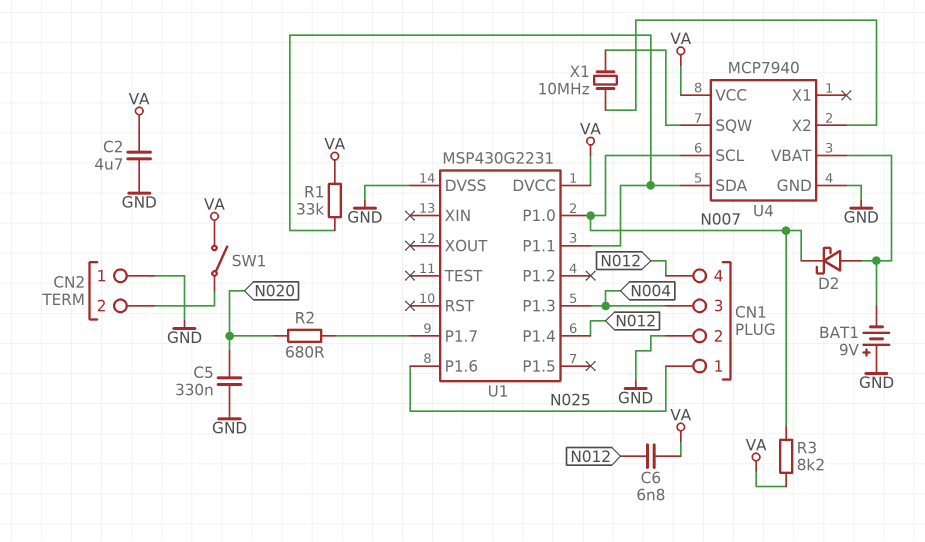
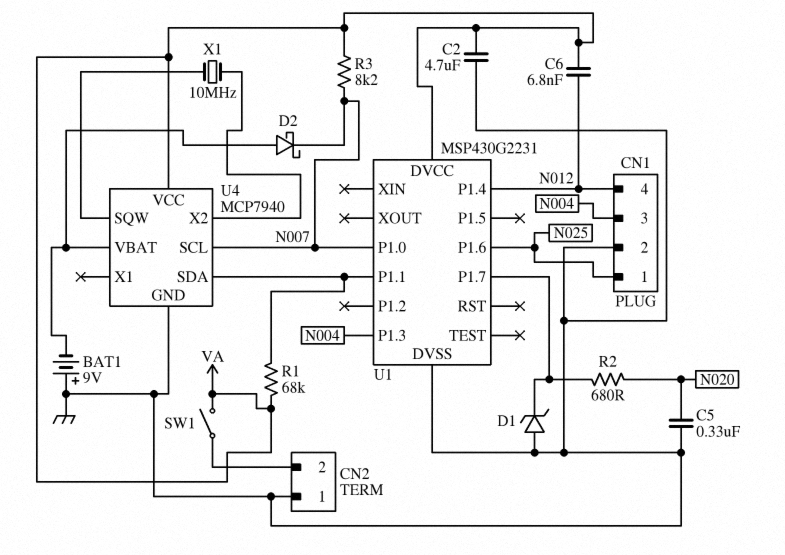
D1: none -> zener (A GND, K U1/P1.7)
R1: 33k (U1/P1.1, VA) -> 68k (U1/P1.1, VA)

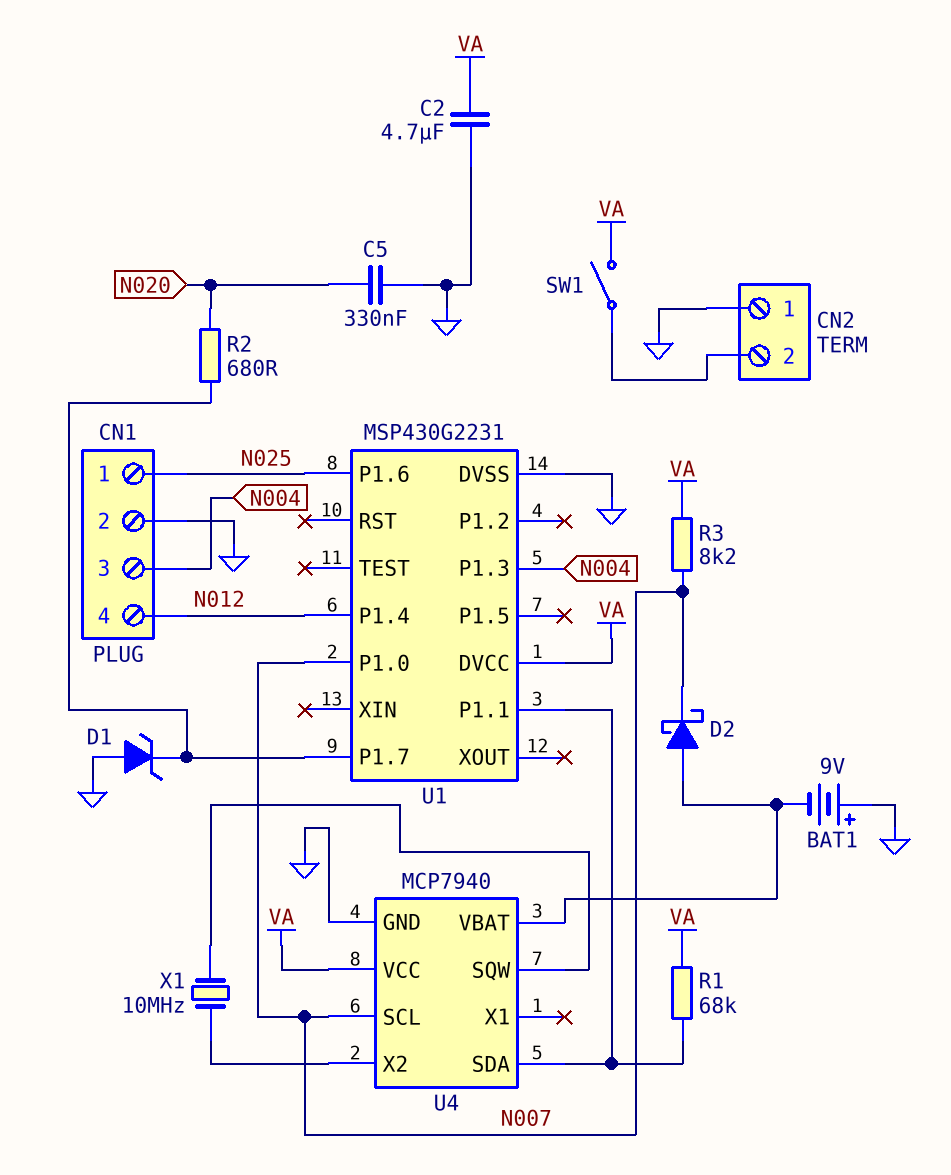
C6: 6.8nF (N012, VA) -> none

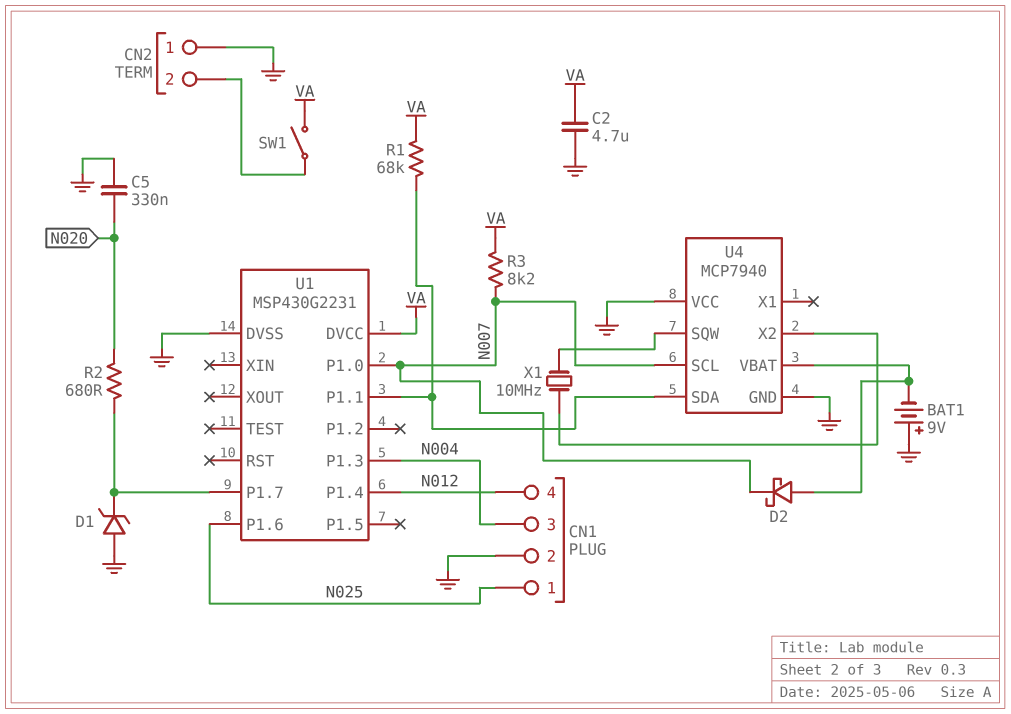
U4 pin VCC: VA -> GND

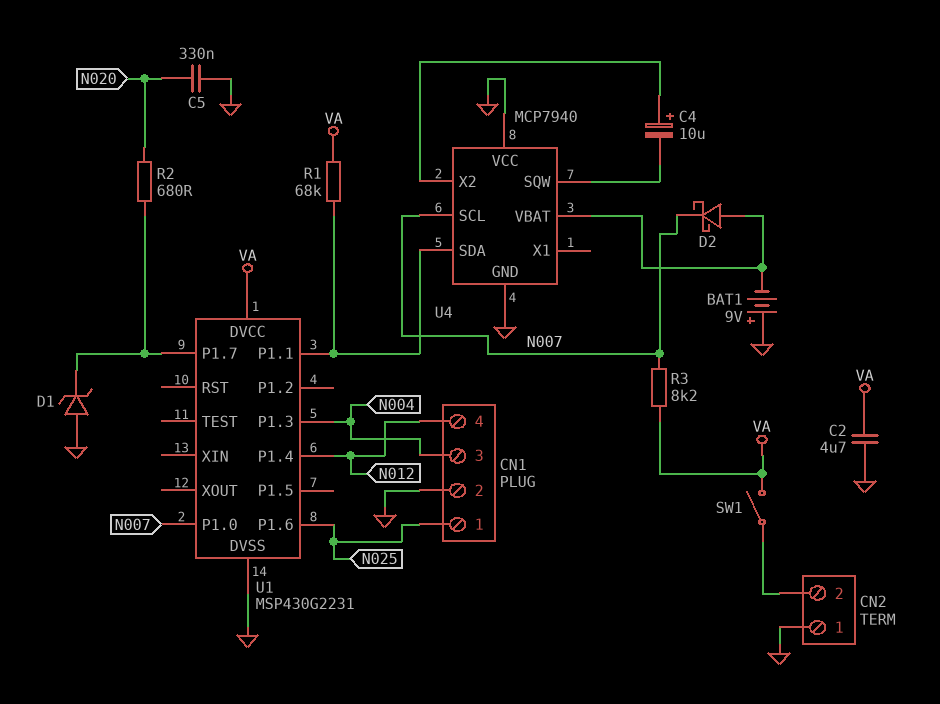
C4: none -> 10uF (plus U4/X2, minus U4/SQW)
X1: 10MHz (U4/SQW, U4/X2) -> none

